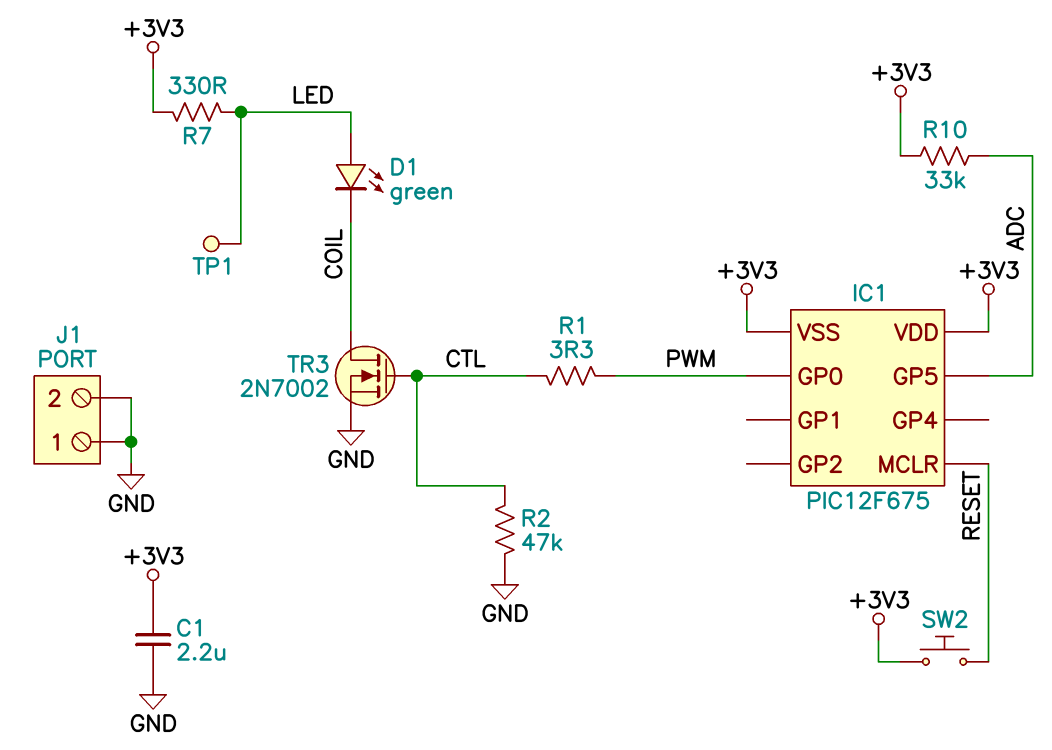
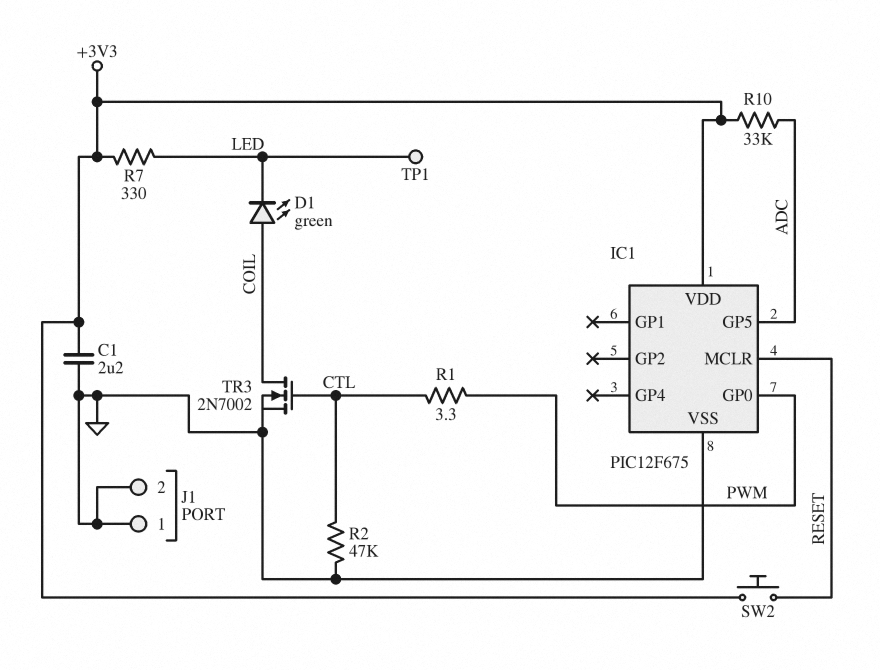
D1: LED green (A LED, K COIL) -> LED green (A COIL, K LED)
IC1 pin VSS: +3V3 -> GND

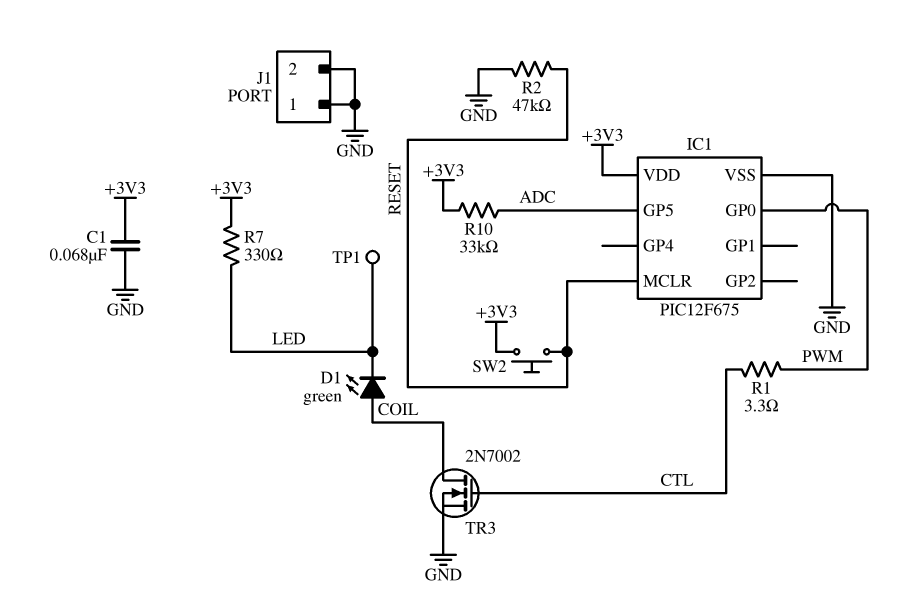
C1: 2.2uF (+3V3, GND) -> 68nF (+3V3, GND)
R2: 47k (CTL, GND) -> 47k (GND, RESET)

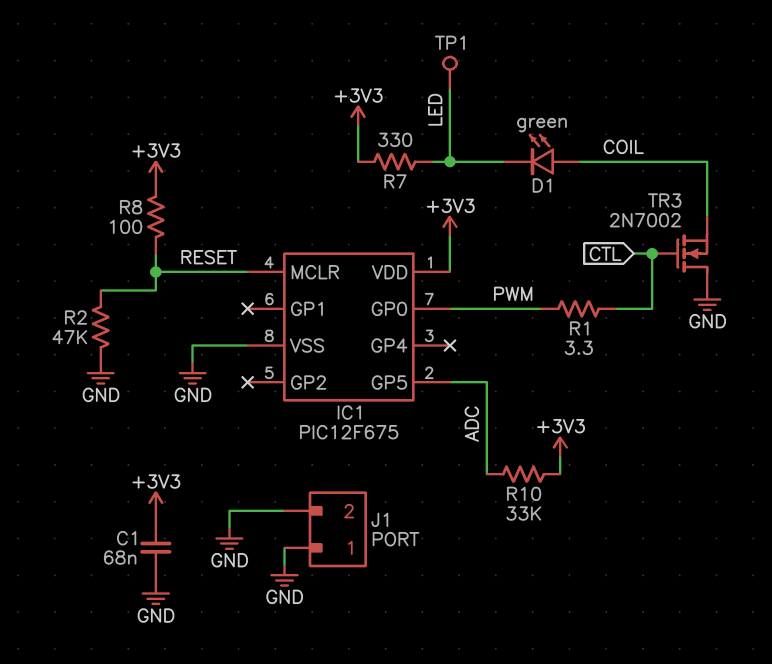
R8: none -> 100 (+3V3, RESET)
SW2: button (+3V3, RESET) -> none
TR3: NMOS 2N7002 (G CTL, D COIL, S GND) -> NMOS 2N7002 (G CTL, D GND, S COIL)

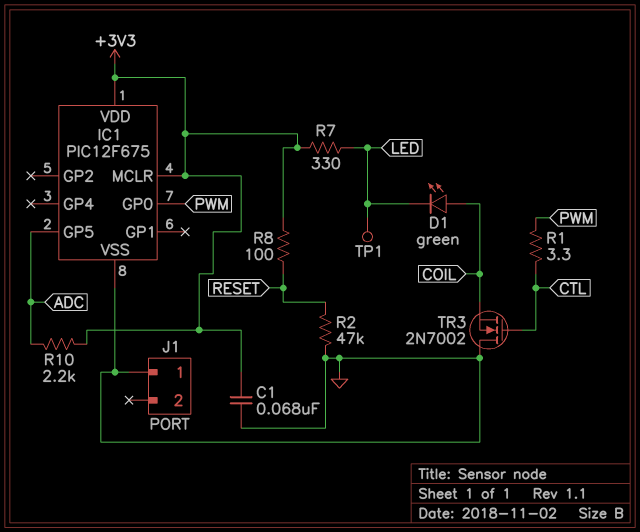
IC1 pin MCLR: RESET -> +3V3
J1 pin 2: GND -> none
R10: 33k (+3V3, ADC) -> 2.2k (+3V3, ADC)

